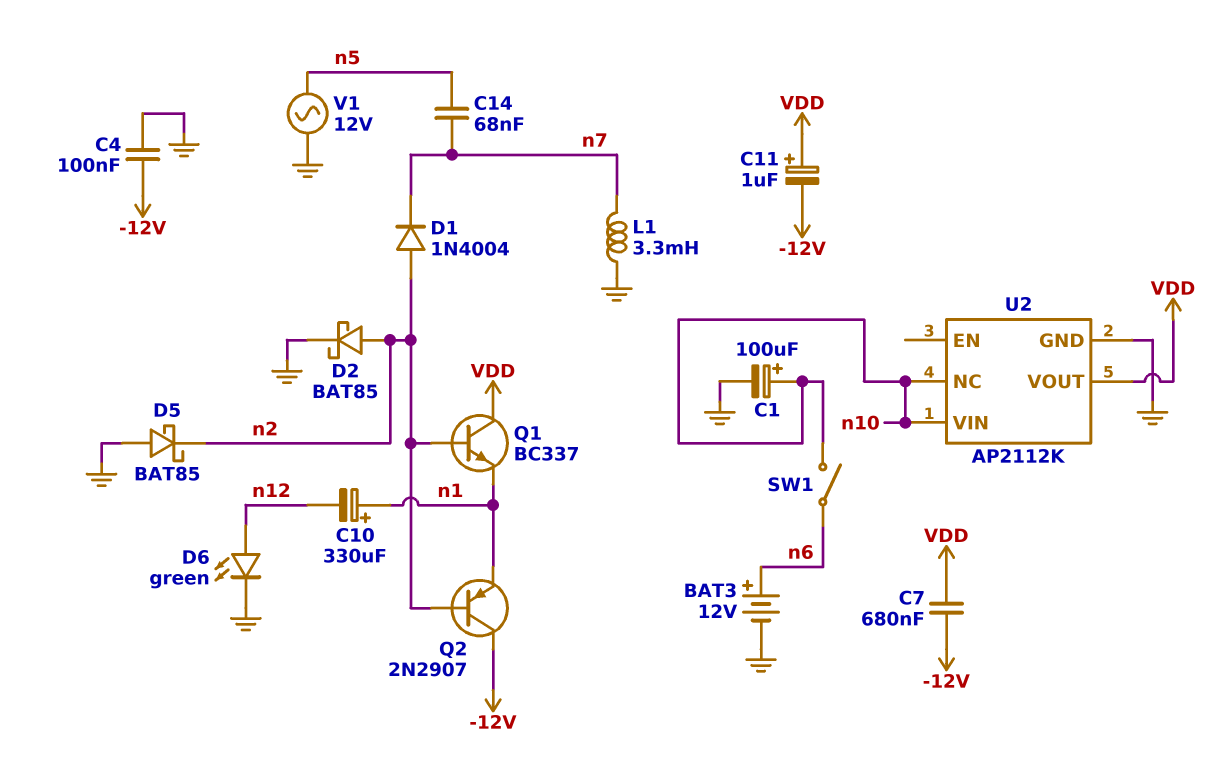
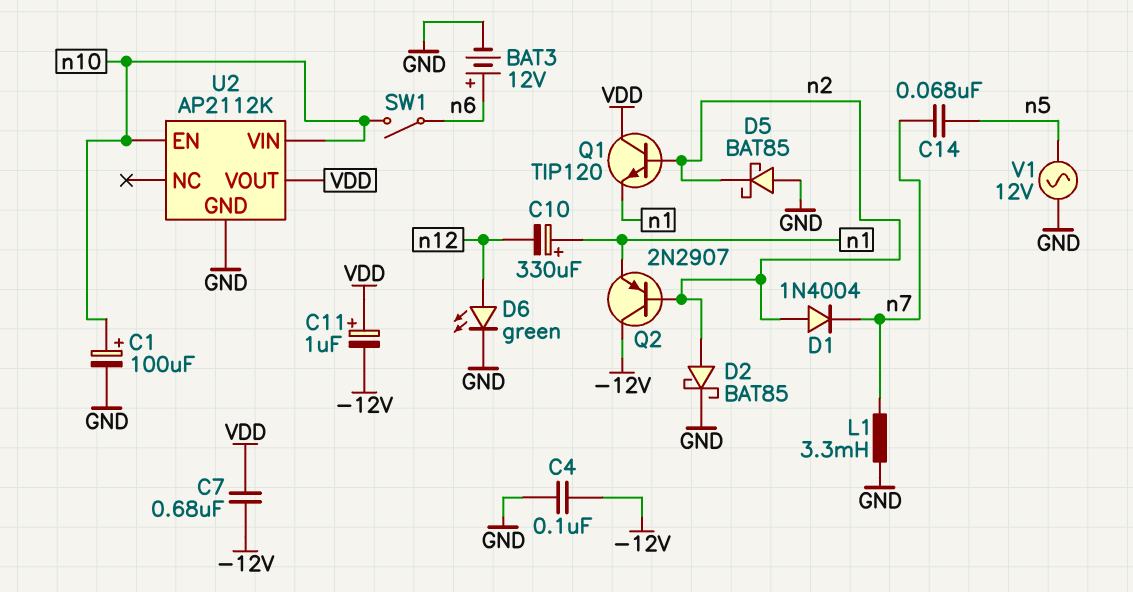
Q1: NPN BC337 (B n2, C VDD, E n1) -> NPN TIP120 (B n2, C VDD, E n1)
U2 pin EN: none -> n10
U2 pin NC: n10 -> none

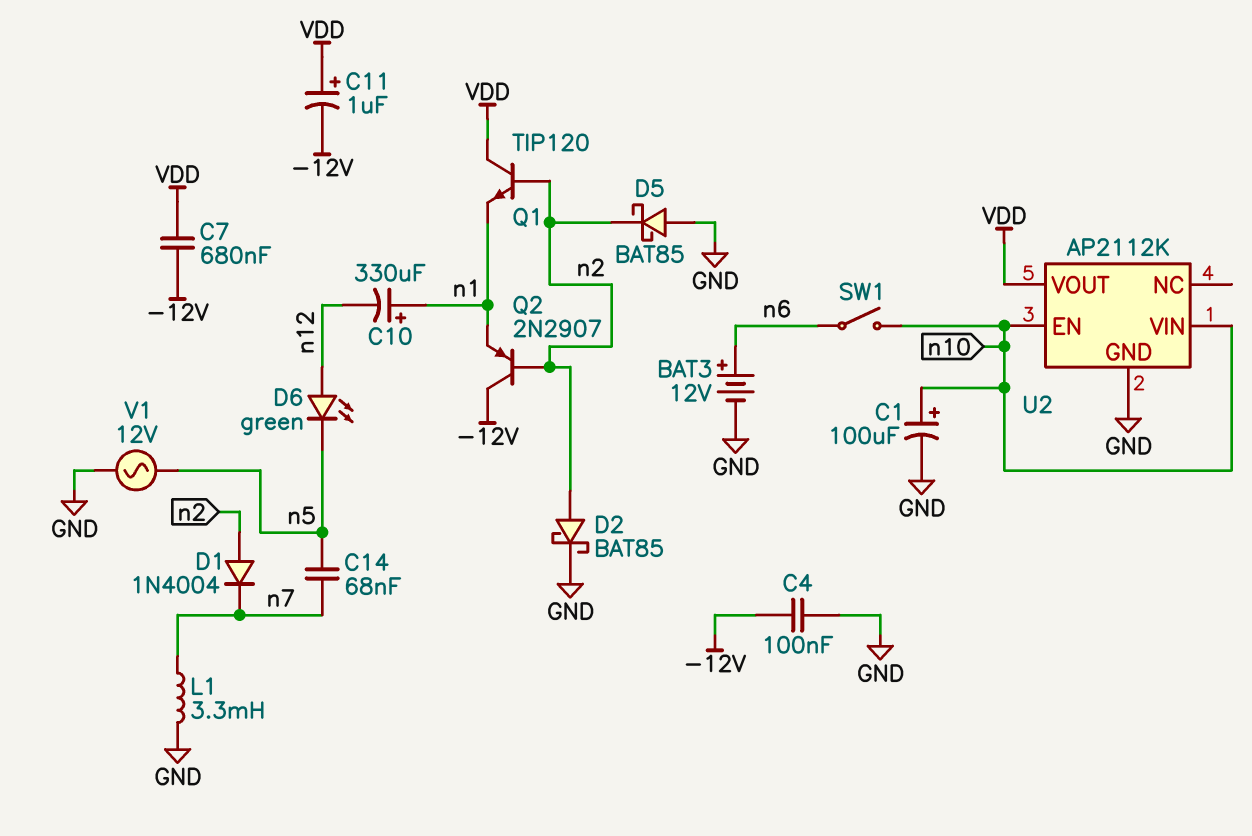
D6: LED green (A n12, K GND) -> LED green (A n12, K n5)

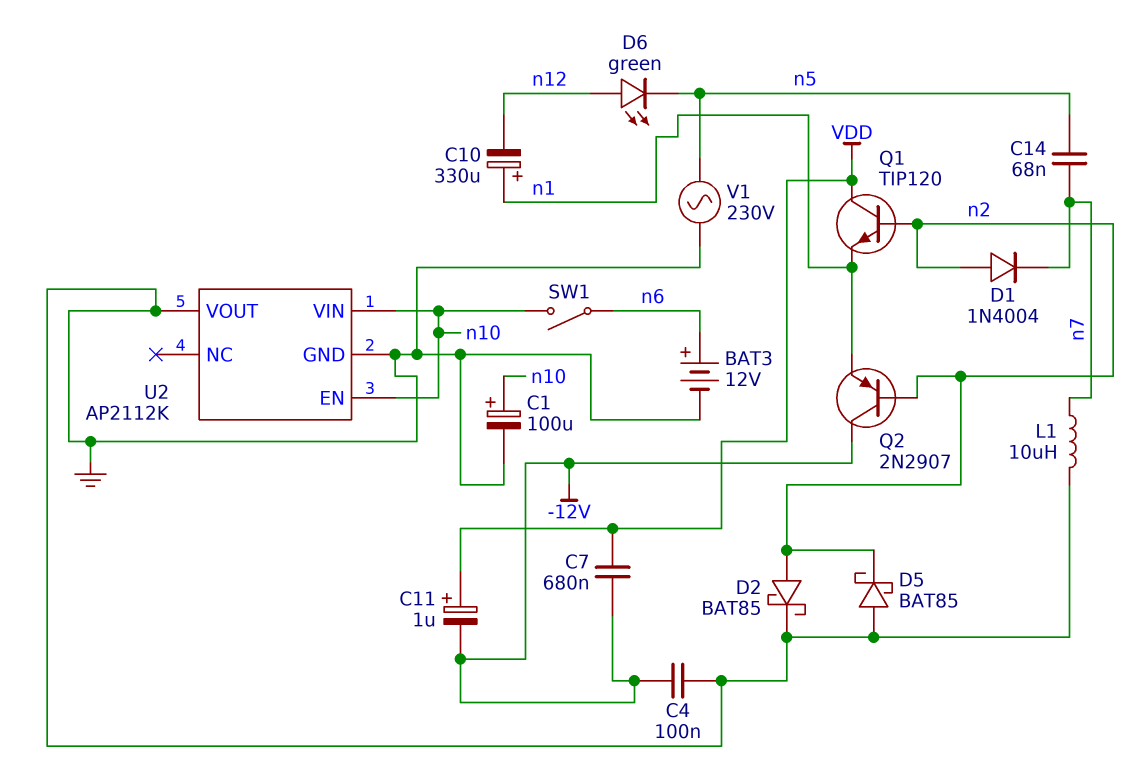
L1: 3.3mH (GND, n7) -> 10uH (GND, n7)
U2 pin VOUT: VDD -> GND
V1: AC 12V (GND, n5) -> AC 230V (GND, n5)

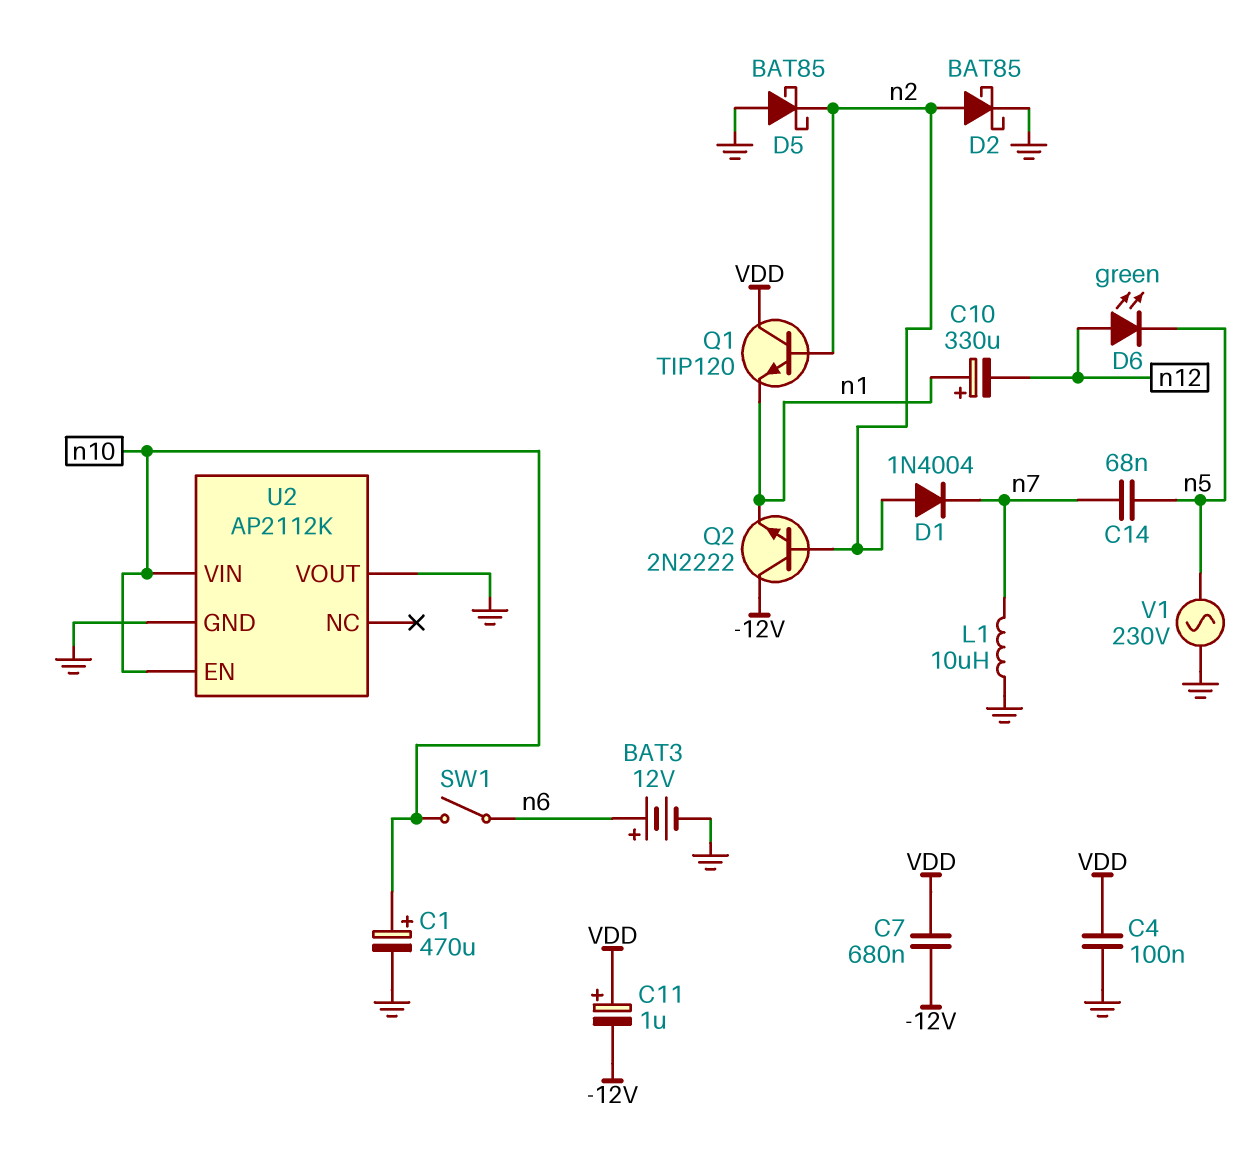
C1: 100uF (plus n10, minus GND) -> 470uF (plus n10, minus GND)
C4: 100nF (-12V, GND) -> 100nF (GND, VDD)
Q2: PNP 2N2907 (B n2, C -12V, E n1) -> NPN 2N2222 (B n2, C -12V, E n1)

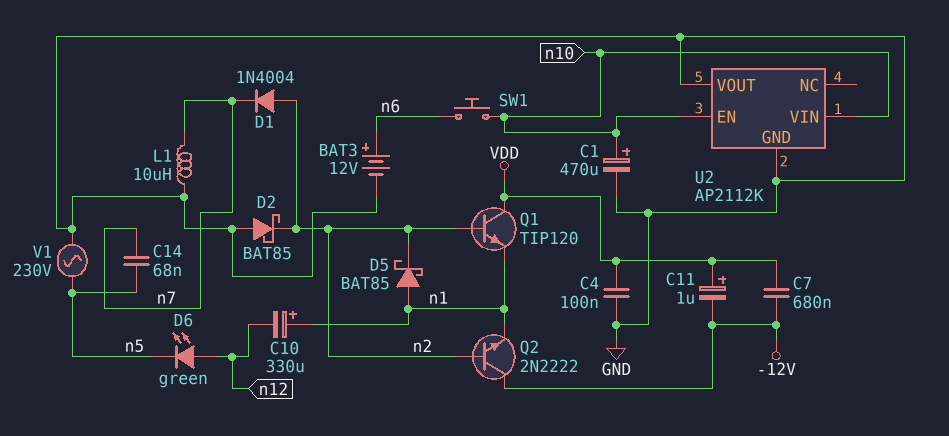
D2: schottky BAT85 (A n2, K GND) -> schottky BAT85 (A GND, K n2)
D5: schottky BAT85 (A GND, K n2) -> schottky BAT85 (A n1, K n2)
SW1: switch (n6, n10) -> button (n6, n10)

